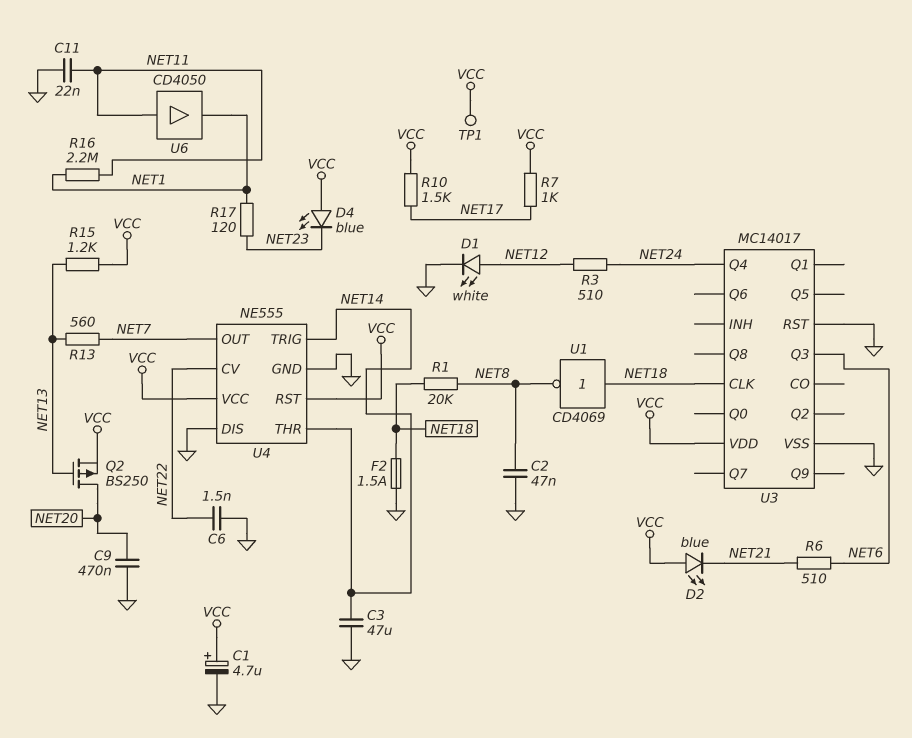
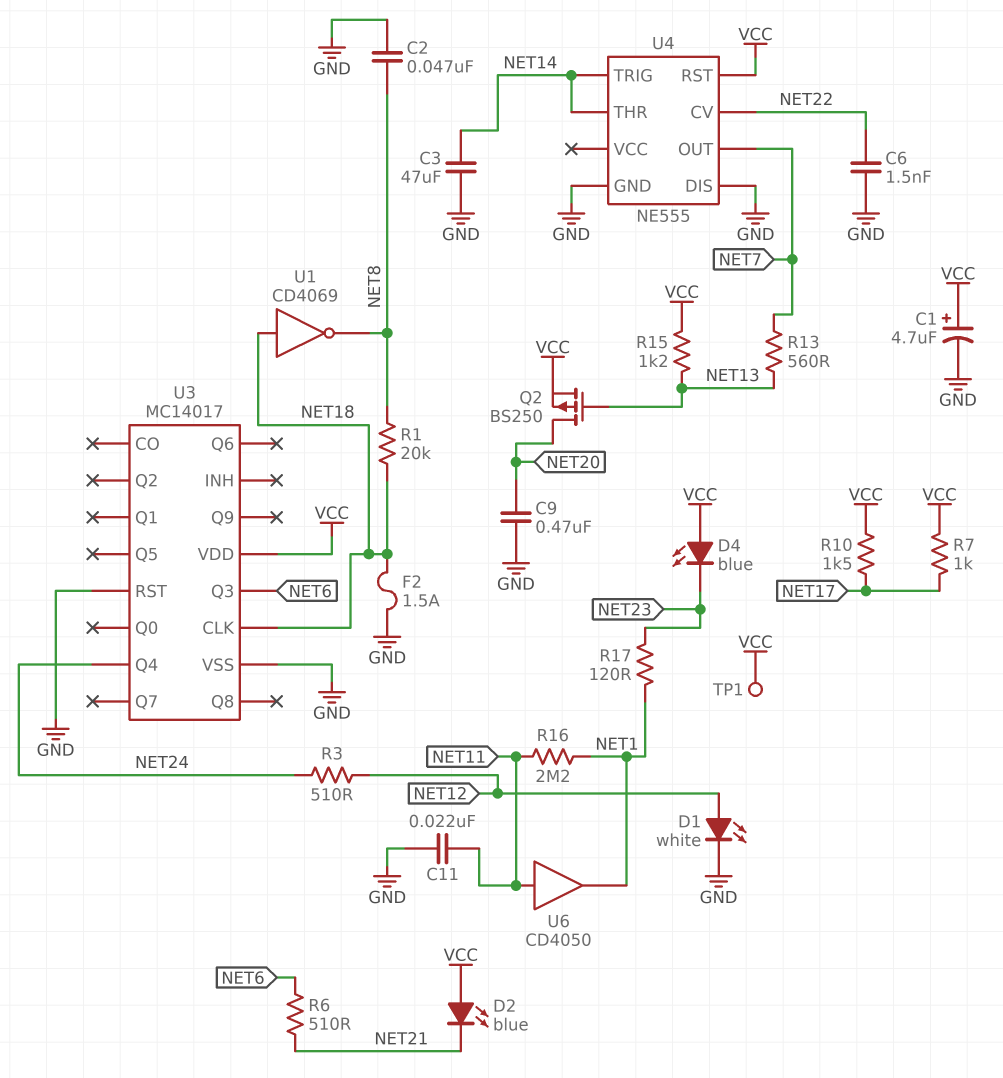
U4 pin VCC: VCC -> none

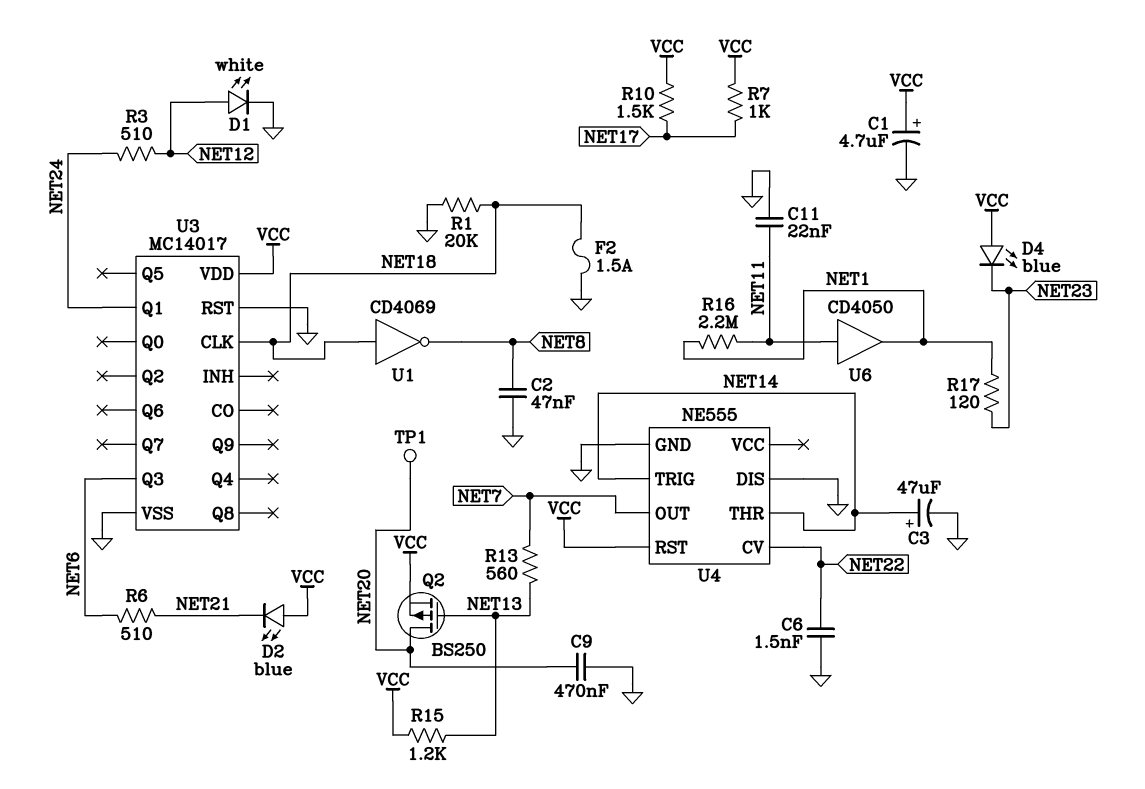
C3: 47uF (GND, NET14) -> 47uF (plus NET14, minus GND)
R1: 20k (NET8, NET18) -> 20k (GND, NET18)
TP1: test point (VCC) -> test point (NET20)
U3 pin Q1: none -> NET24
U3 pin Q4: NET24 -> none

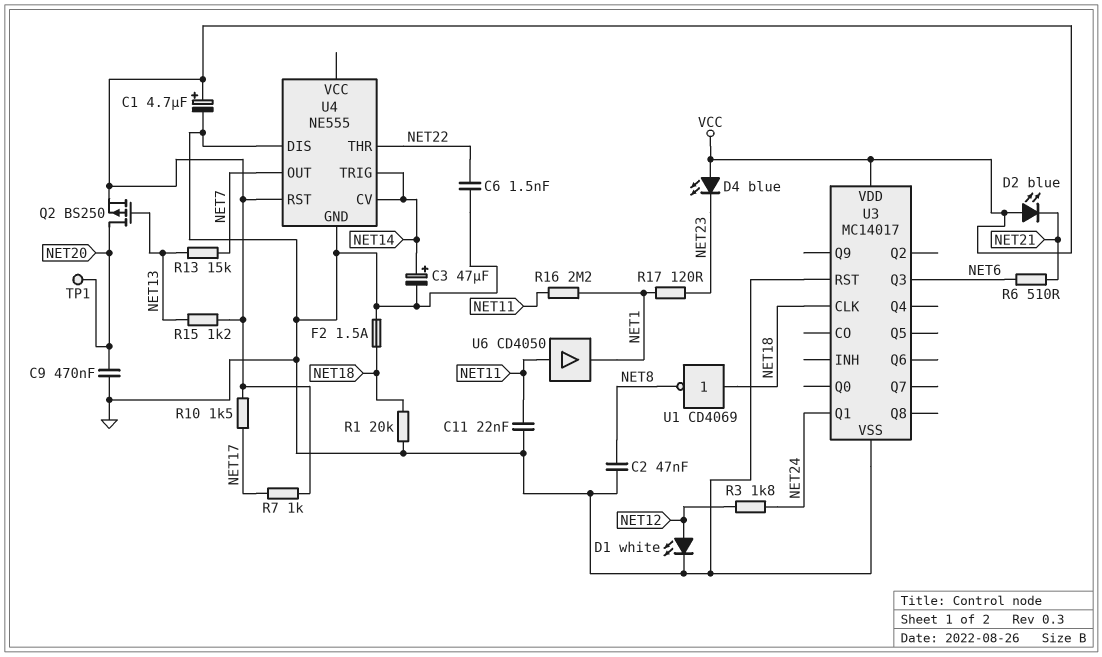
R3: 510 (NET12, NET24) -> 1.8k (NET12, NET24)
R13: 560 (NET7, NET13) -> 15k (NET7, NET13)
U4 pin CV: NET22 -> NET14
U4 pin THR: NET14 -> NET22

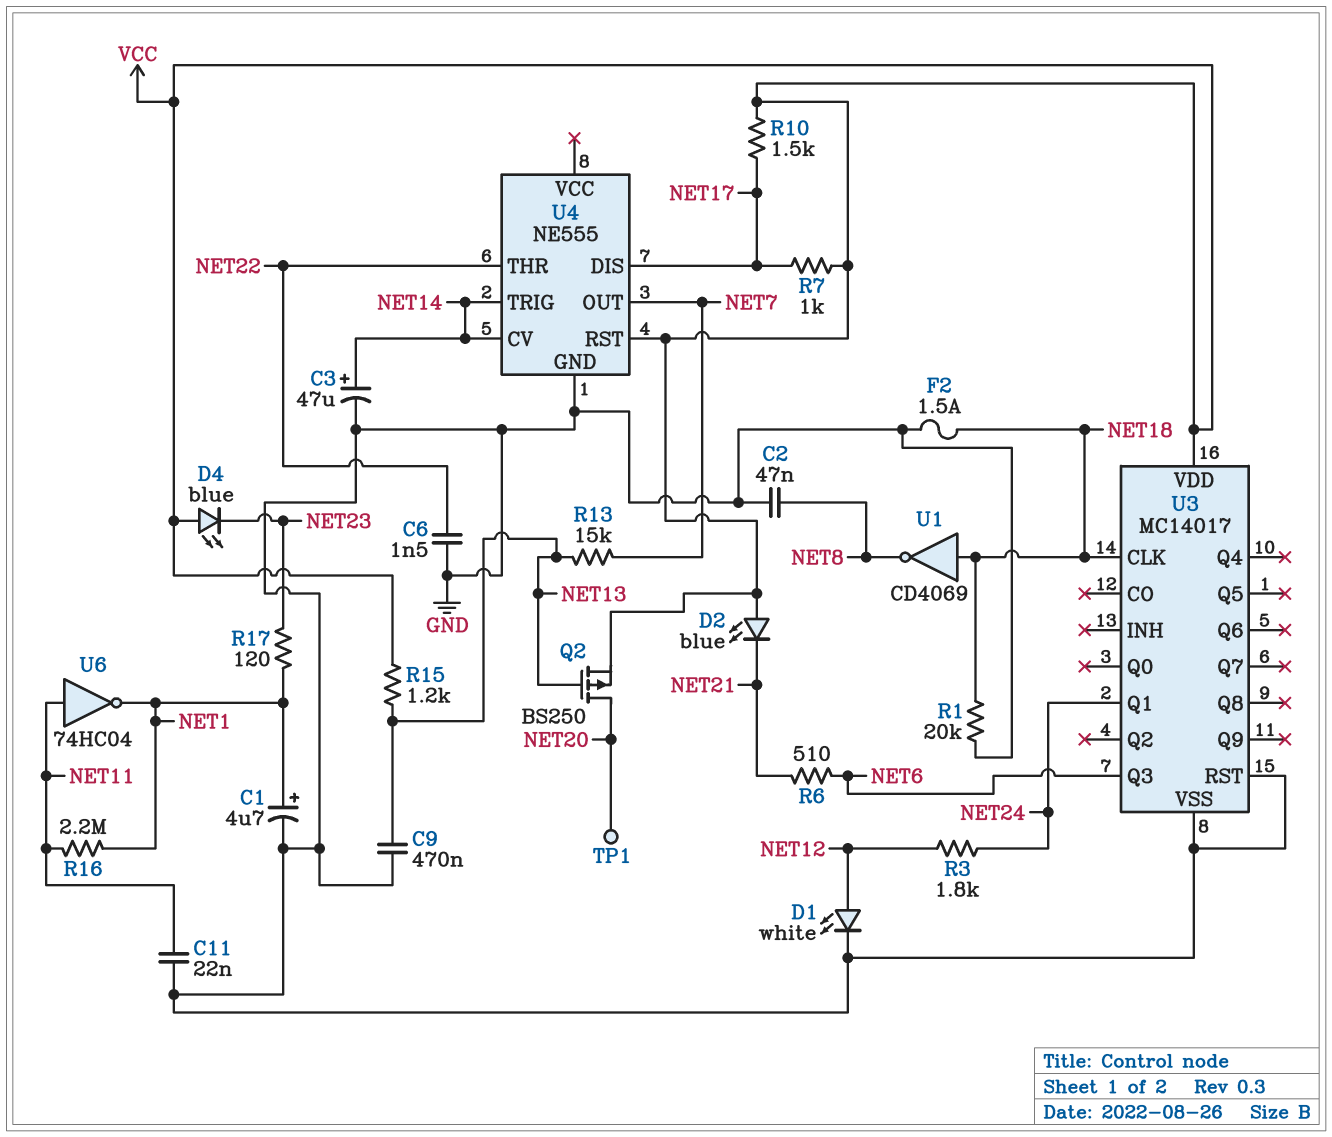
C1: 4.7uF (plus VCC, minus GND) -> 4.7uF (plus NET1, minus GND)
C9: 470nF (GND, NET20) -> 470nF (GND, NET13)
U4 pin DIS: GND -> NET17
U6: buffer CD4050 (in NET11, out NET1) -> NOT 74HC04 (in NET11, out NET1)

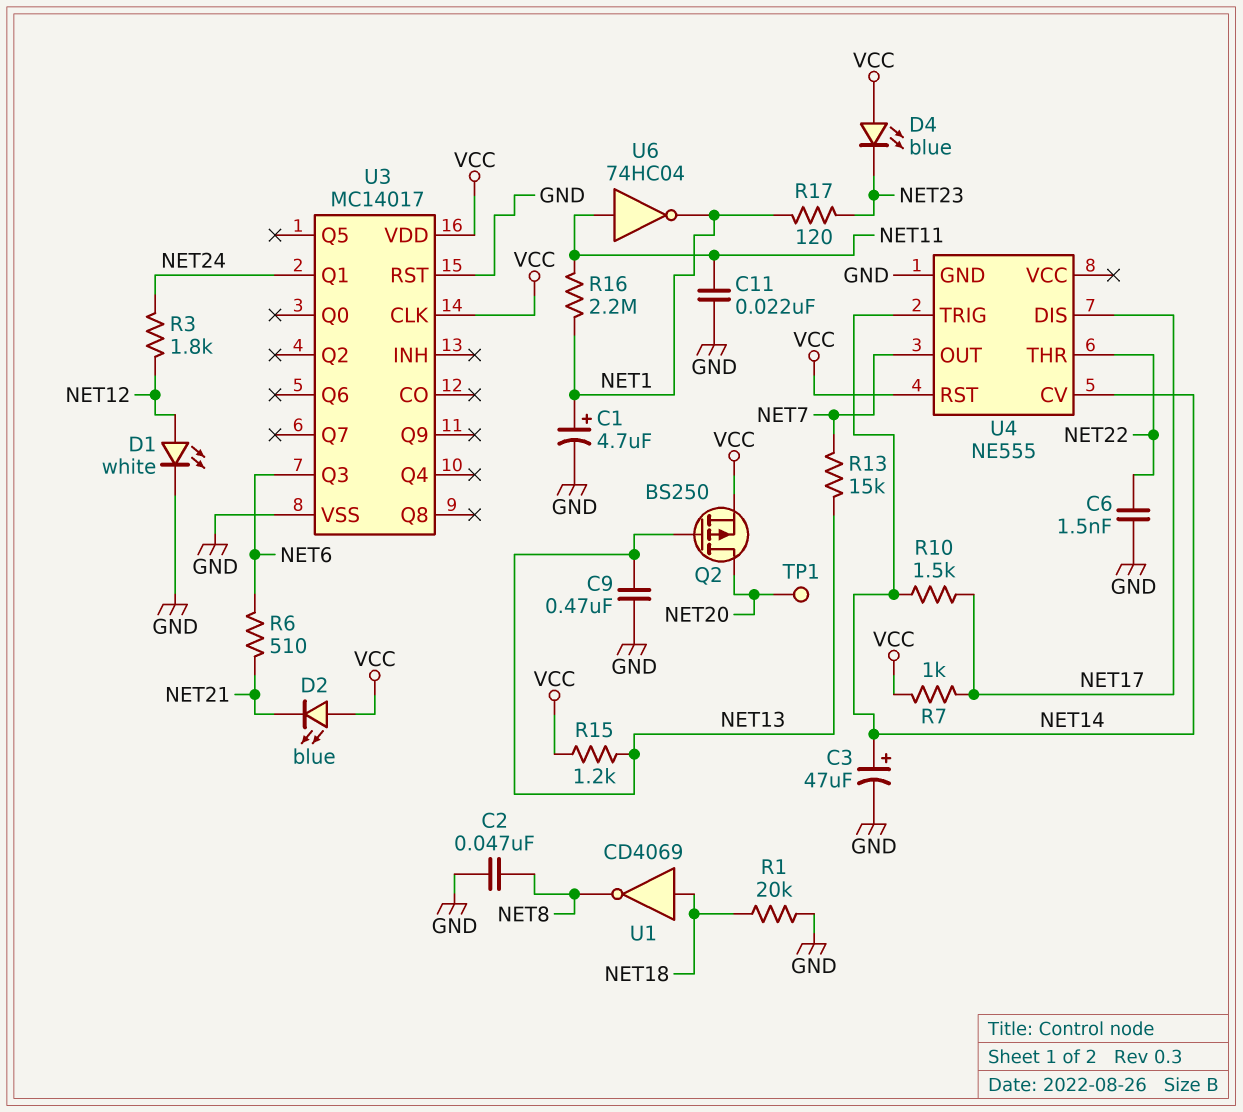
F2: 1.5A (GND, NET18) -> none
R10: 1.5k (NET17, VCC) -> 1.5k (NET14, NET17)
U3 pin CLK: NET18 -> VCC

